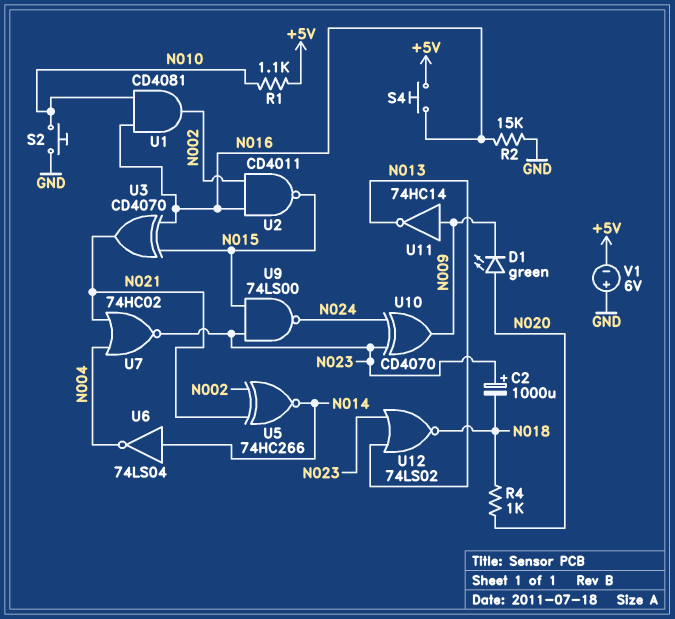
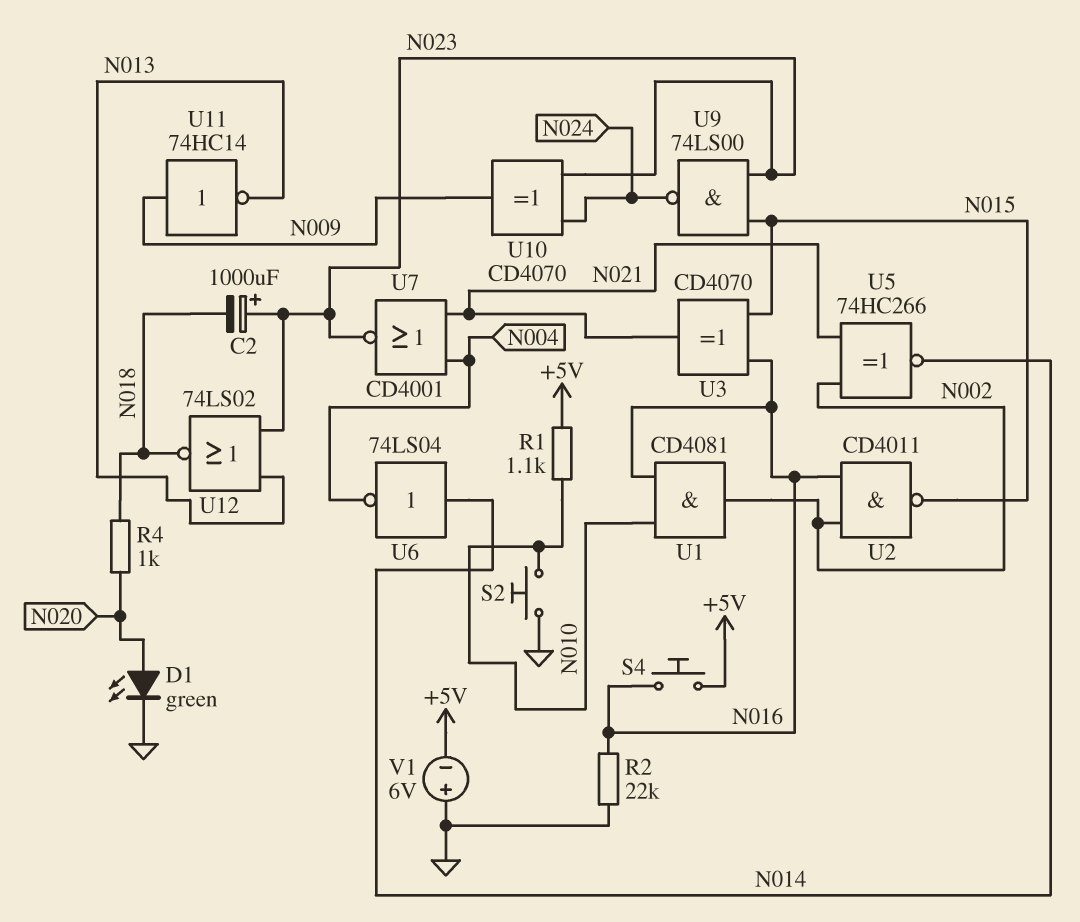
D1: LED green (A N020, K N009) -> LED green (A N020, K GND)
R2: 15k (GND, N016) -> 22k (GND, N016)
U7: NOR 74HC02 (in N004, in N021, out N023) -> NOR CD4001 (in N004, in N021, out N023)

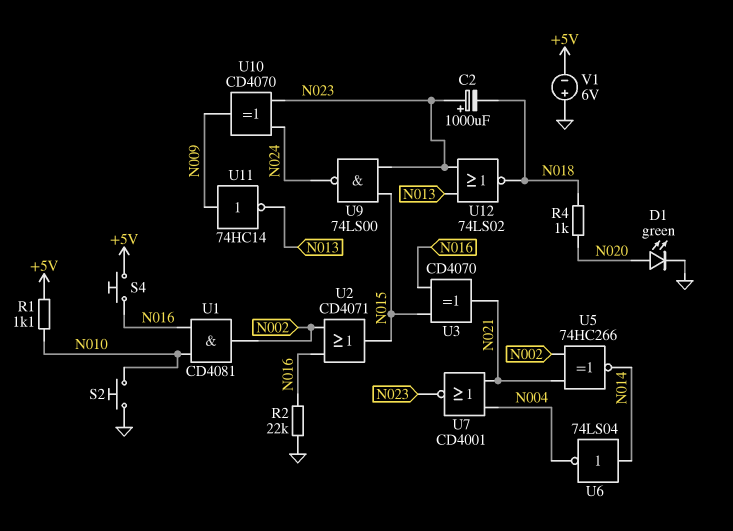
U2: NAND CD4011 (in N002, in N016, out N015) -> OR CD4071 (in N002, in N016, out N015)

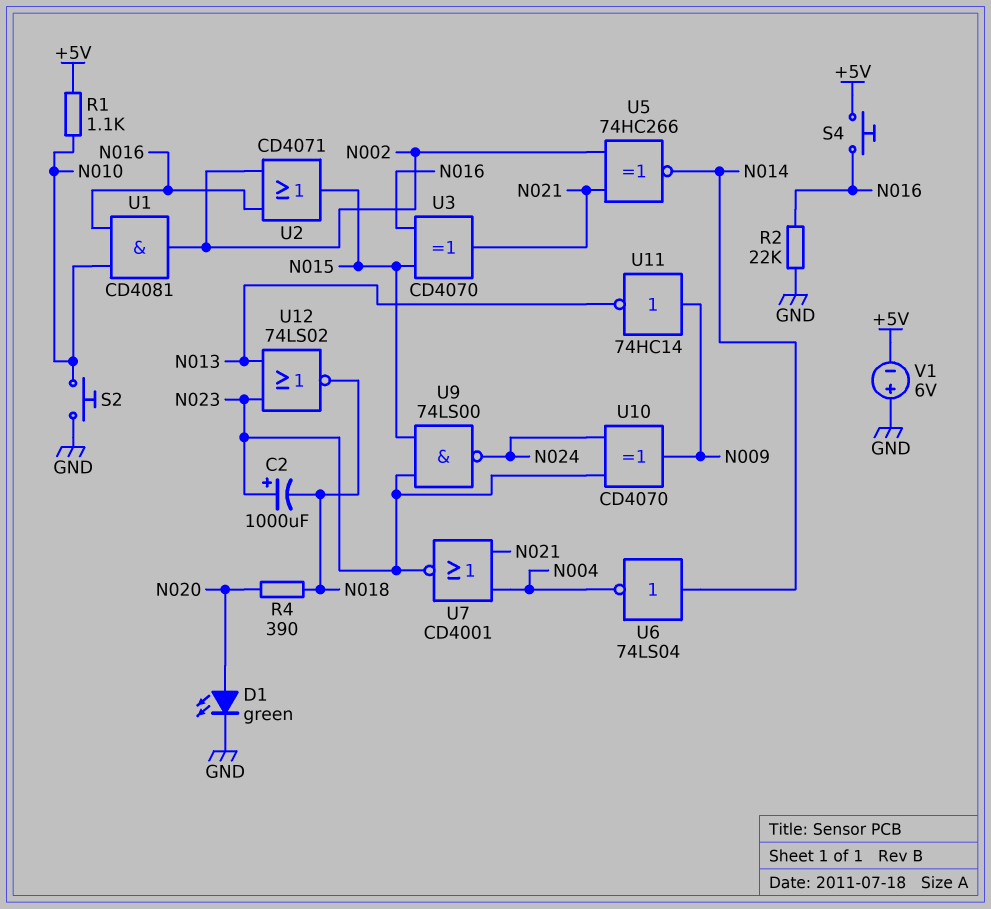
R4: 1k (N018, N020) -> 390 (N018, N020)

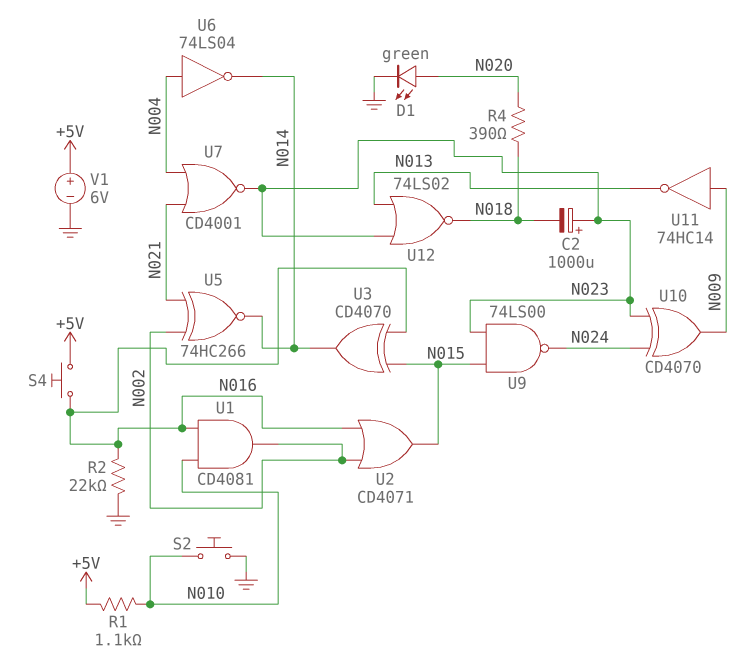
U3: XOR CD4070 (in N015, in N016, out N021) -> XOR CD4070 (in N015, in N016, out N014)
U6: NOT 74LS04 (in N014, out N004) -> NOT 74LS04 (in N004, out N014)
V1: 6V (plus GND, minus +5V) -> 6V (plus +5V, minus GND)

